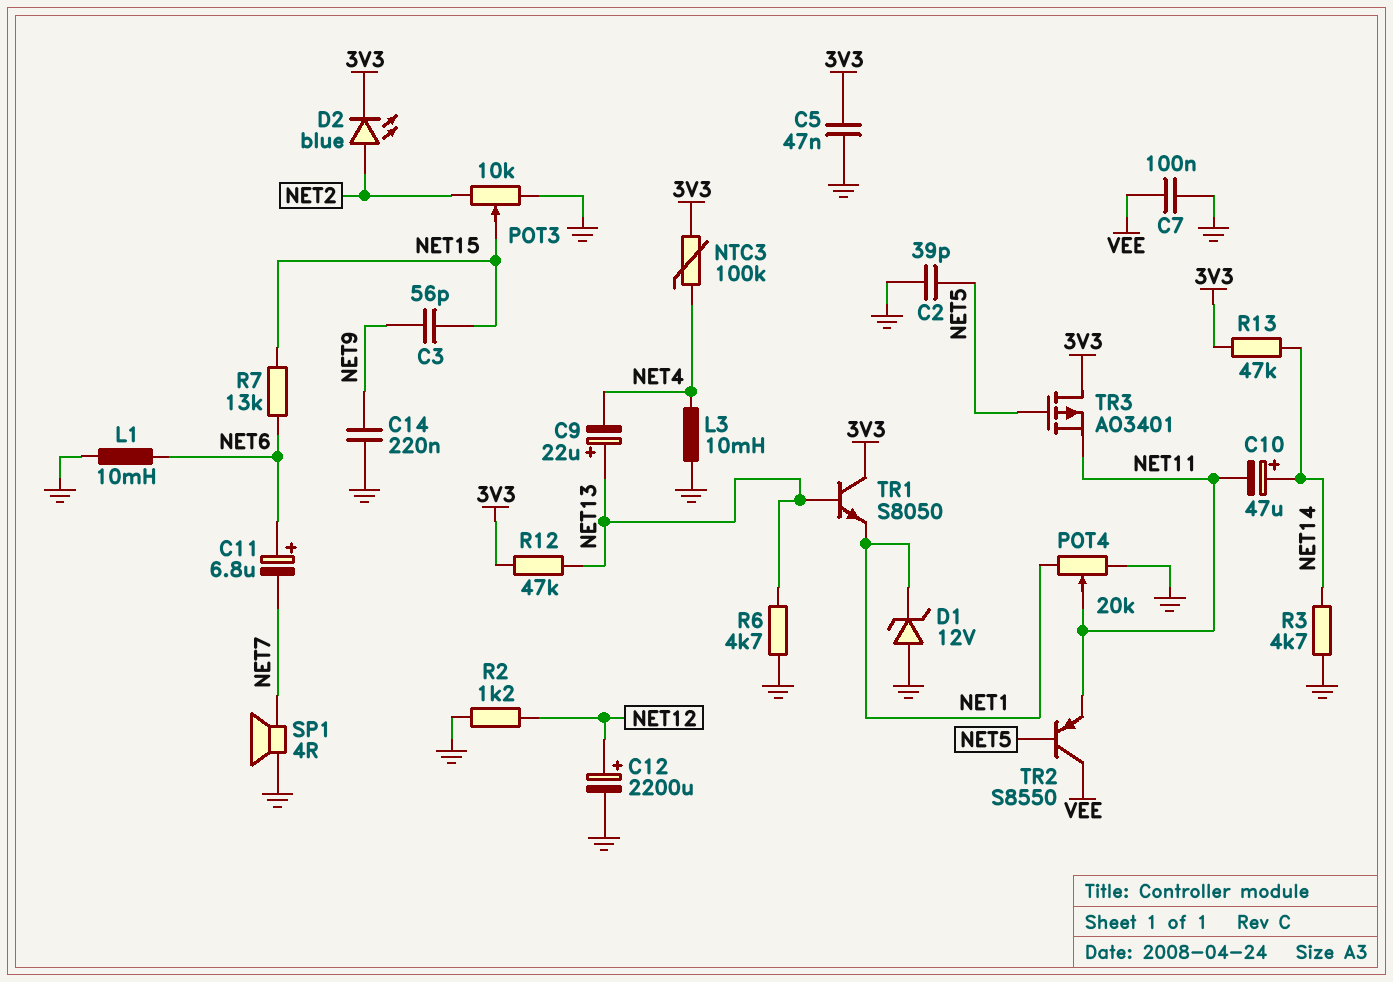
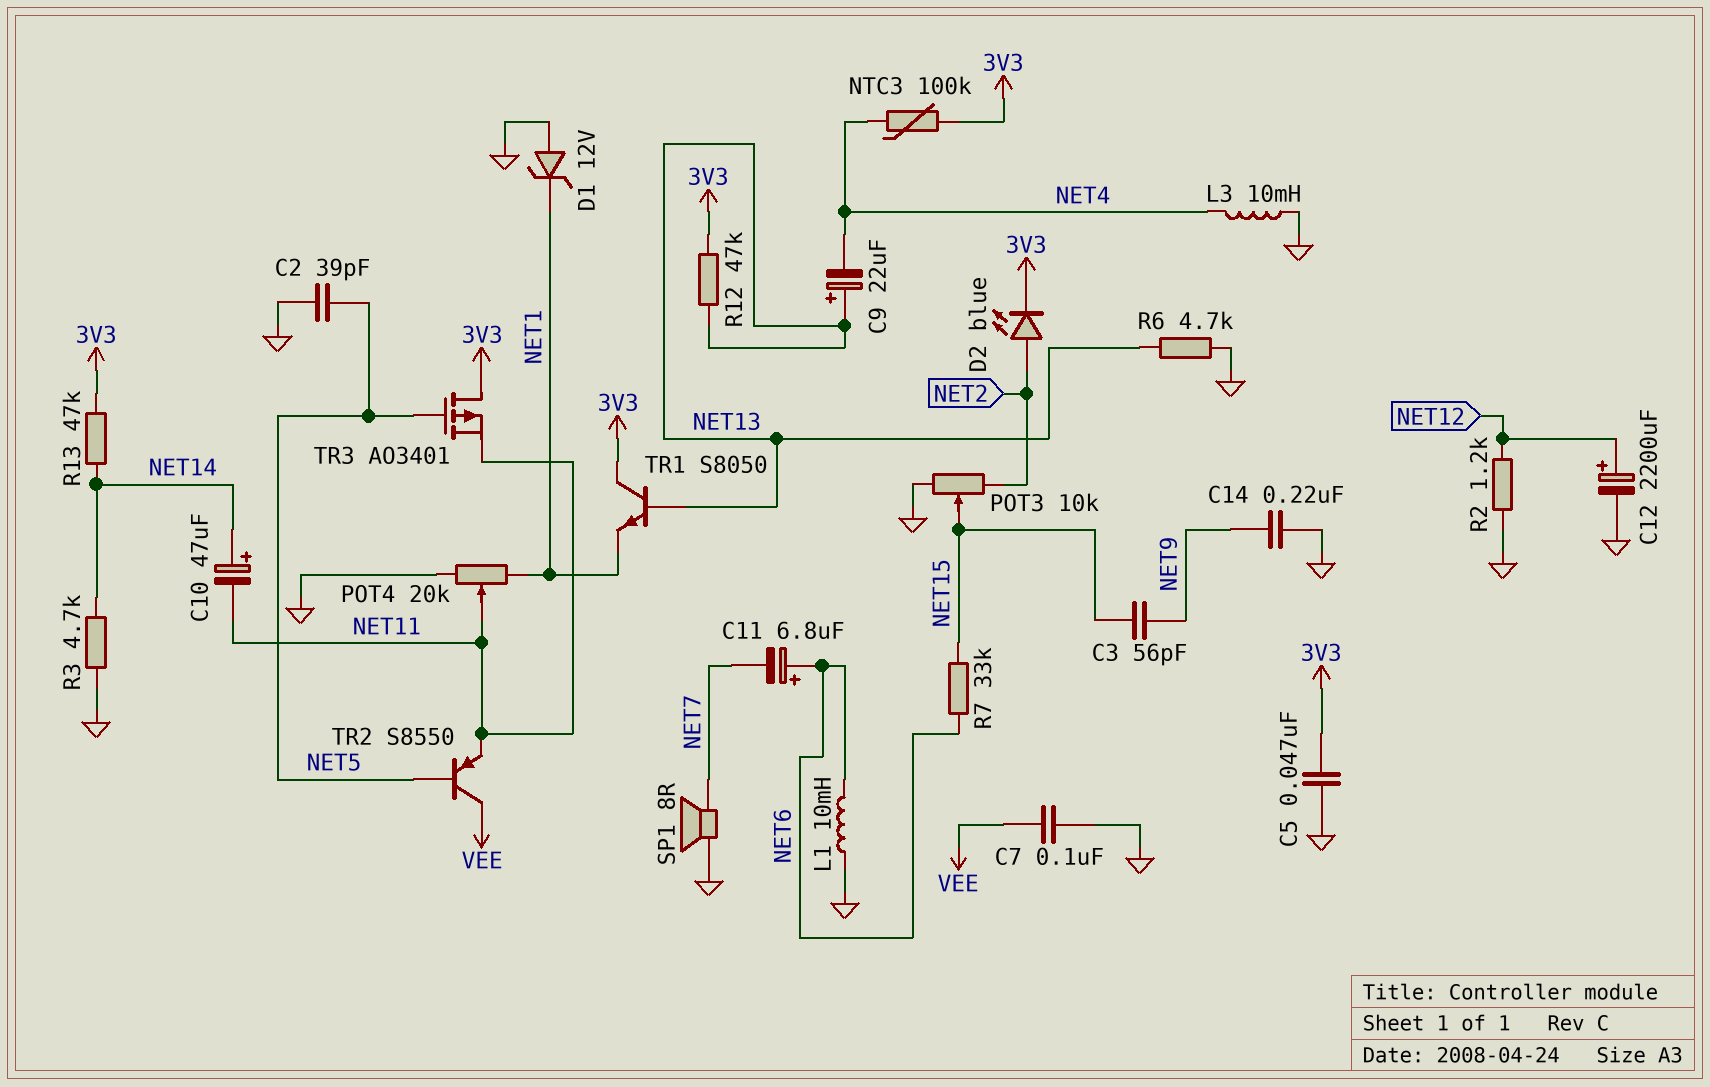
R7: 13k (NET6, NET15) -> 33k (NET6, NET15)
SP1: speaker 4R (GND, NET7) -> speaker 8R (GND, NET7)

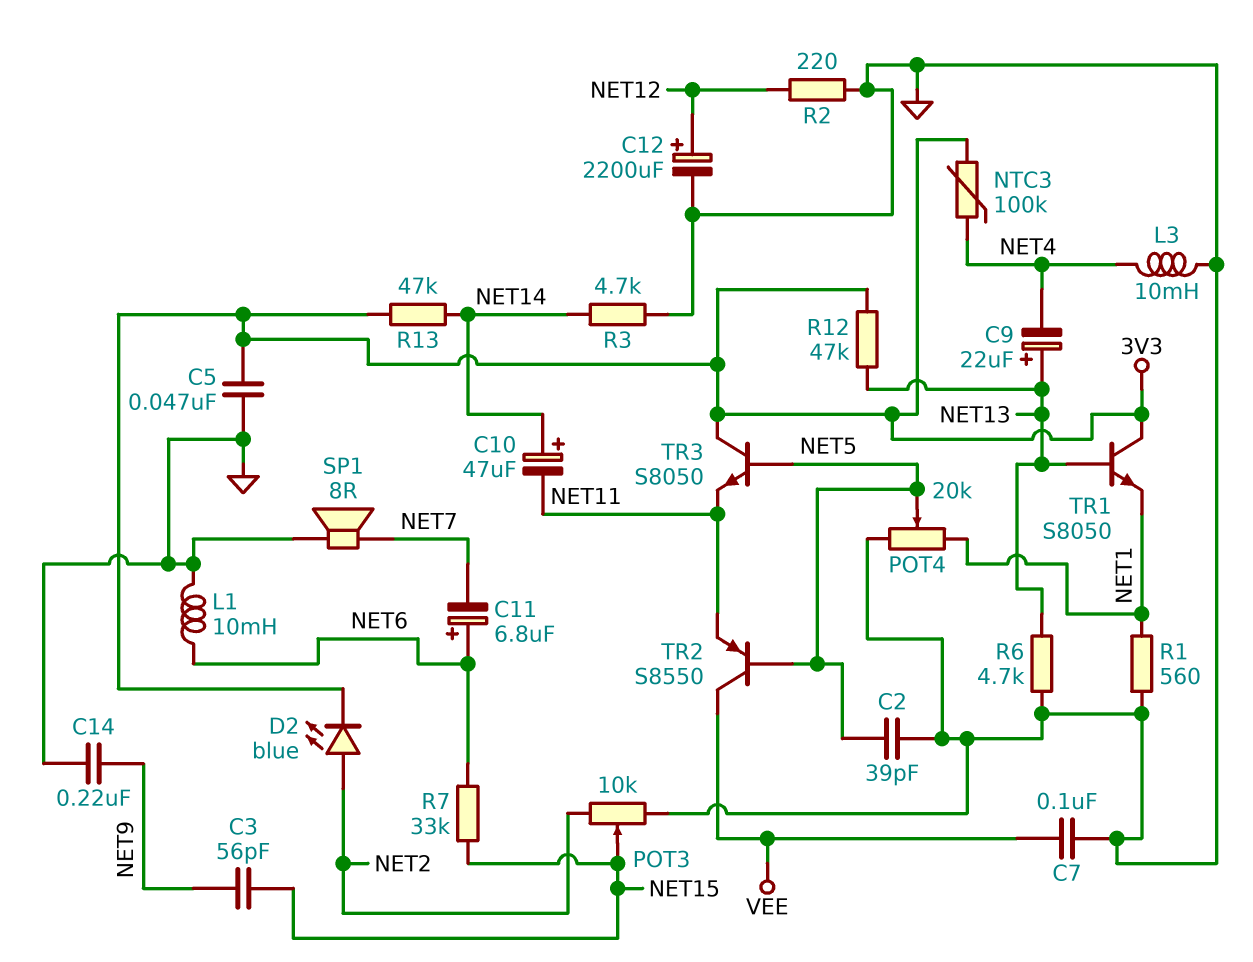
D1: zener 12V (A GND, K NET1) -> none
POT4: 20k (GND, NET1, wiper NET11) -> 20k (GND, NET1, wiper NET5)
R1: none -> 560 (GND, NET1)
R2: 1.2k (GND, NET12) -> 220 (GND, NET12)
TR3: PMOS AO3401 (G NET5, D 3V3, S NET11) -> NPN S8050 (B NET5, C 3V3, E NET11)

